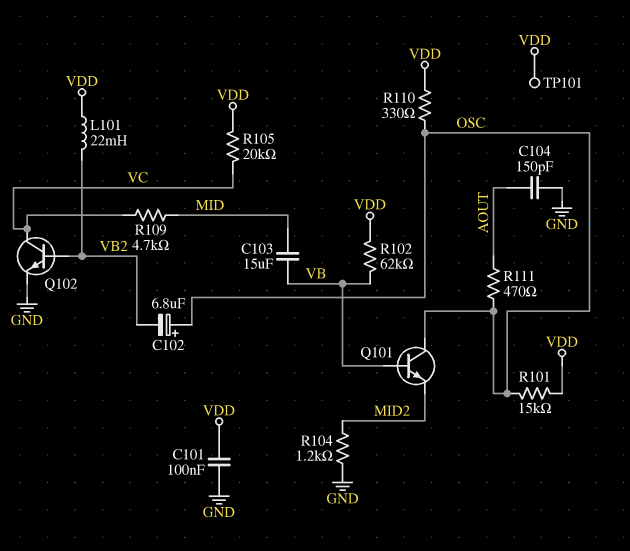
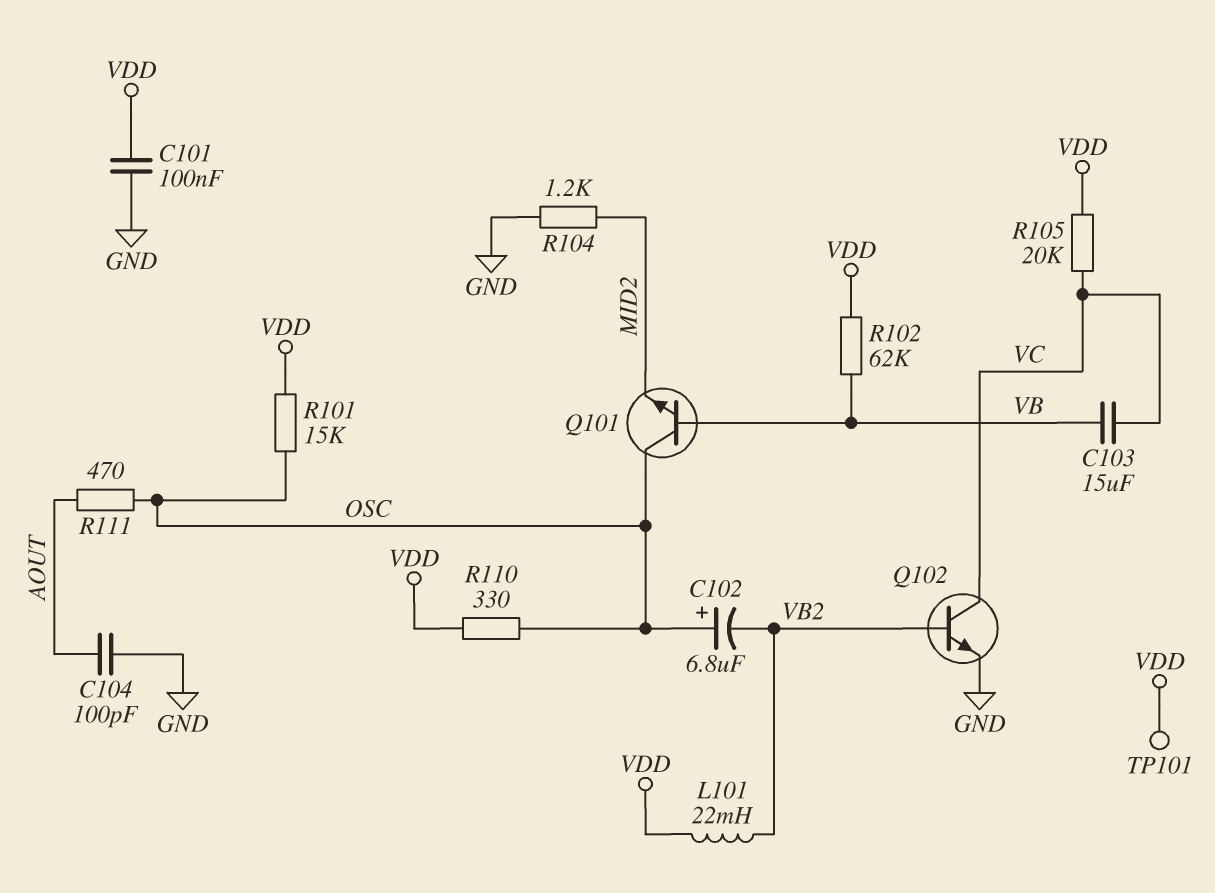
C103: 15uF (MID, VB) -> 15uF (VB, VC)
C104: 150pF (AOUT, GND) -> 100pF (AOUT, GND)
R109: 4.7k (MID, VC) -> none

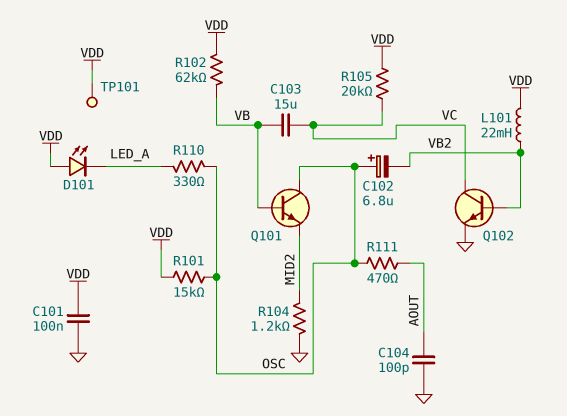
D101: none -> LED (A VDD, K LED_A)
R110: 330 (OSC, VDD) -> 330 (LED_A, OSC)

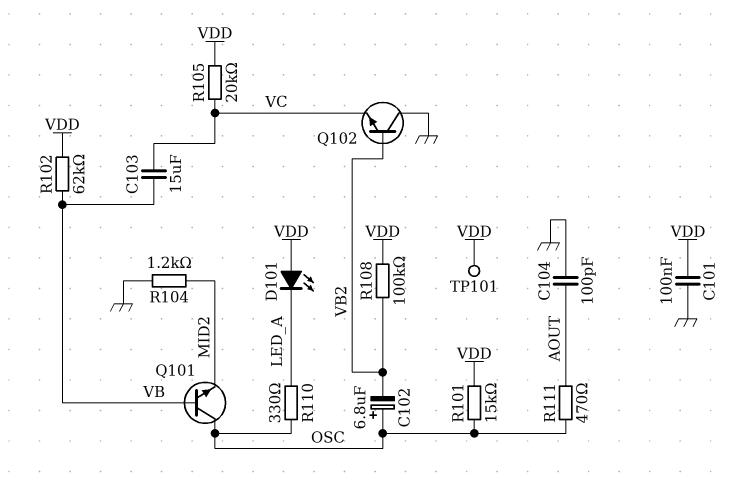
L101: 22mH (VB2, VDD) -> none
Q102: NPN (B VB2, C VC, E GND) -> NPN (B VB2, C GND, E VC)
R108: none -> 100k (VB2, VDD)

